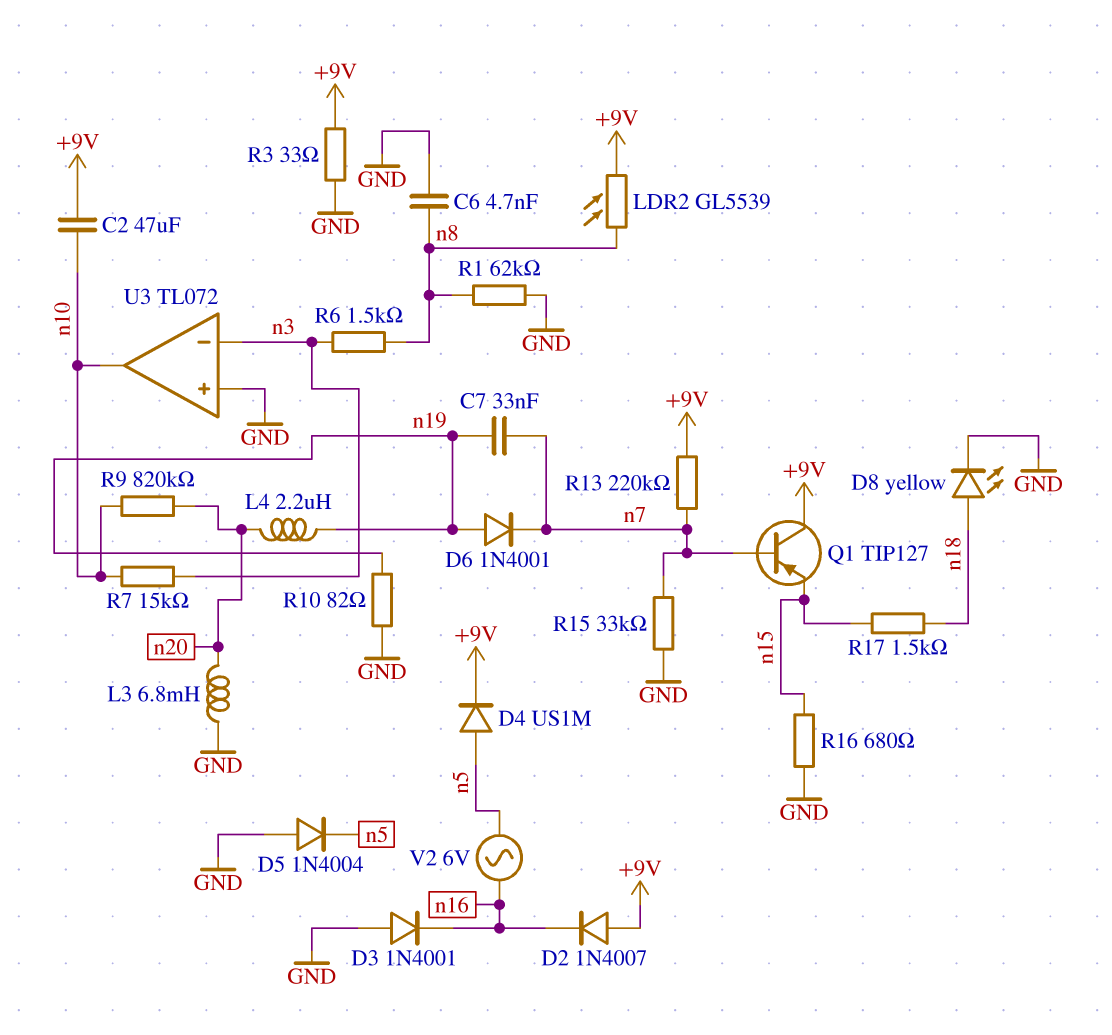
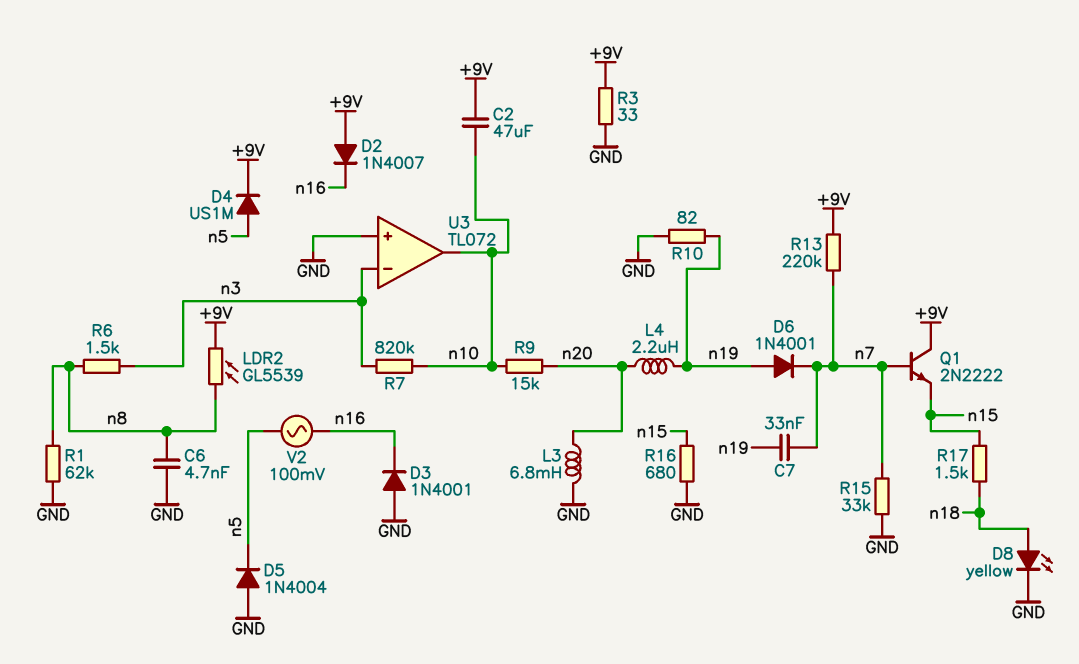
Q1: PNP TIP127 (B n7, C +9V, E n15) -> NPN 2N2222 (B n7, C +9V, E n15)
R7: 15k (n3, n10) -> 820k (n3, n10)
R9: 820k (n10, n20) -> 15k (n10, n20)
V2: AC 6V (n5, n16) -> AC 100mV (n5, n16)

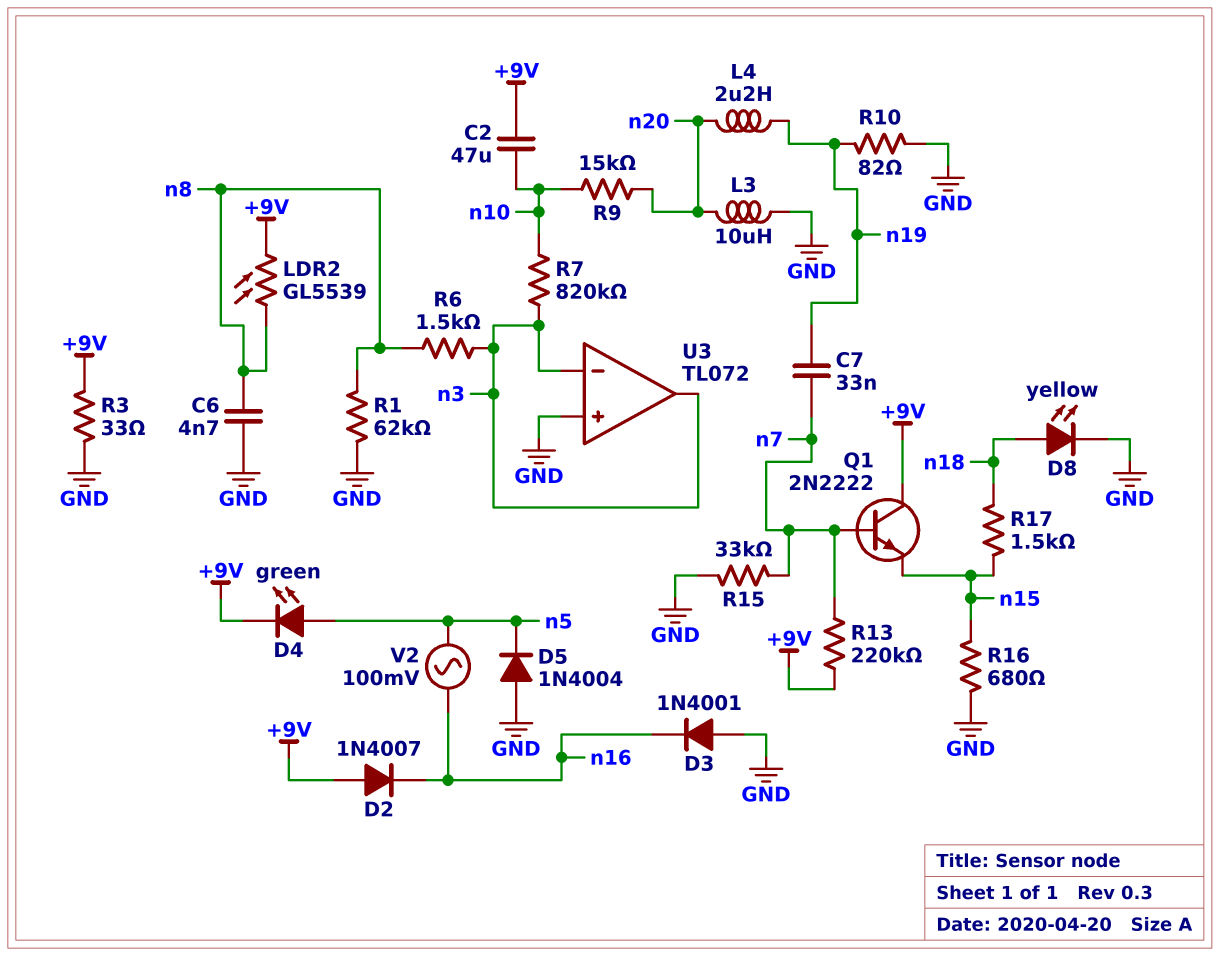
D4: diode US1M (A n5, K +9V) -> LED green (A n5, K +9V)
D6: diode 1N4001 (A n19, K n7) -> none
L3: 6.8mH (GND, n20) -> 10uH (GND, n20)
U3 pin out: n10 -> n3

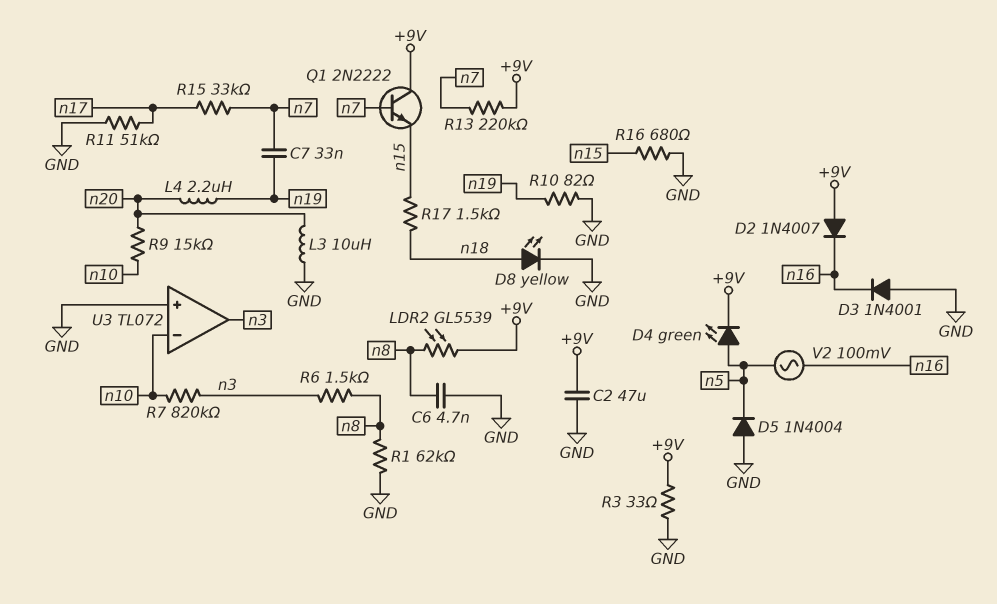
C2: 47uF (+9V, n10) -> 47uF (+9V, GND)
R11: none -> 51k (GND, n17)
R15: 33k (GND, n7) -> 33k (n7, n17)
U3 pin in-: n3 -> n10

